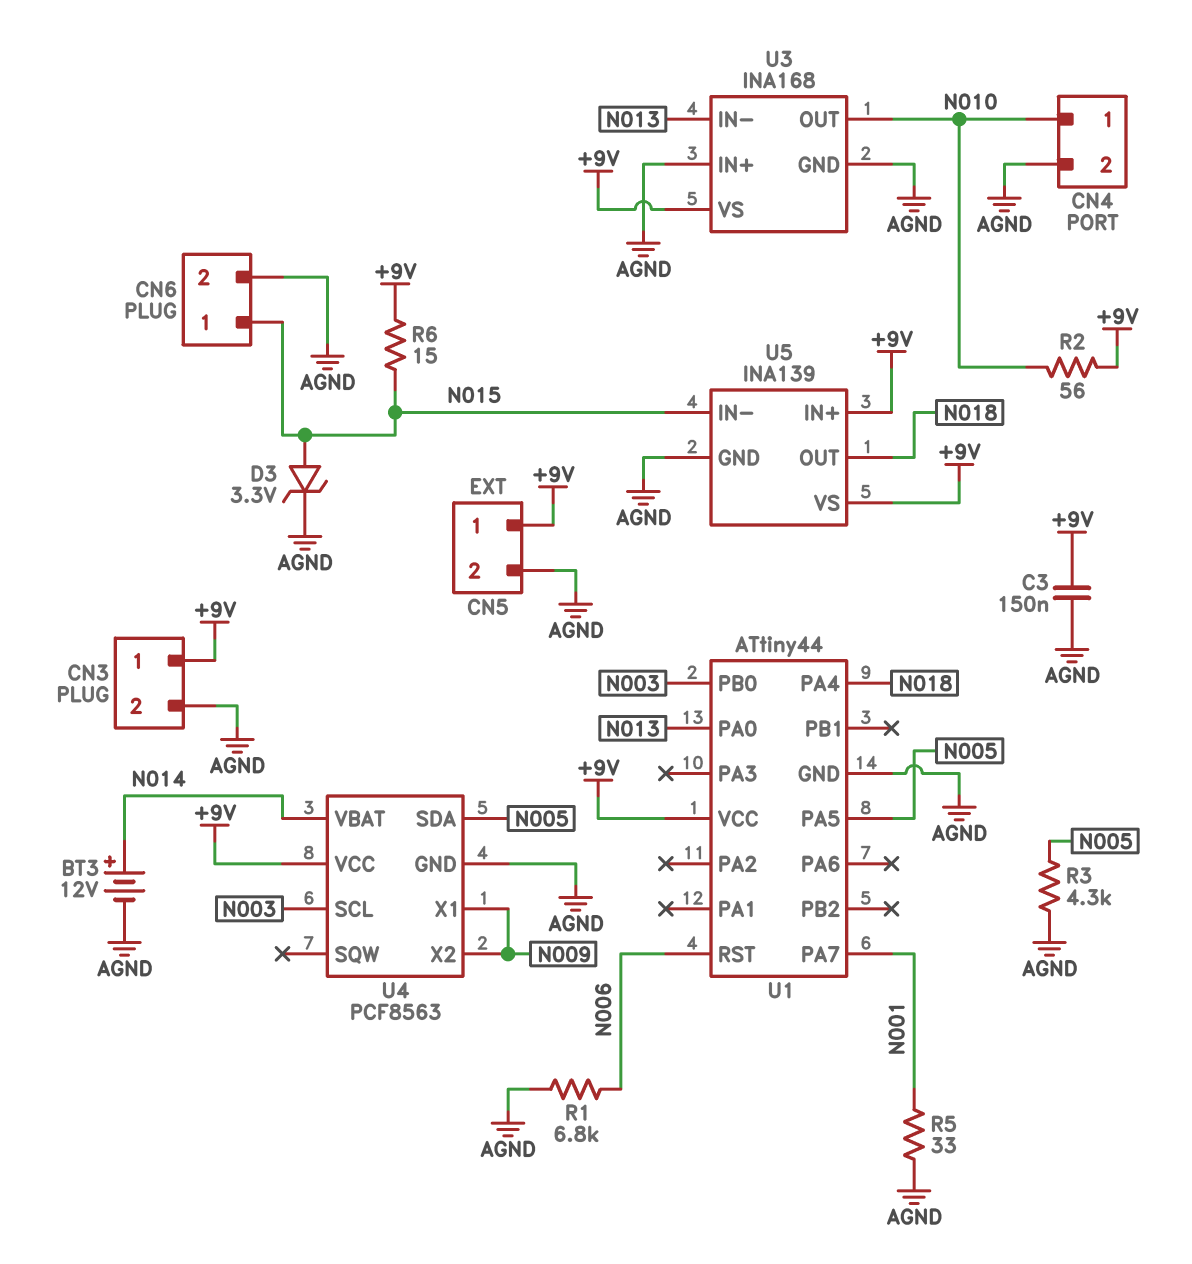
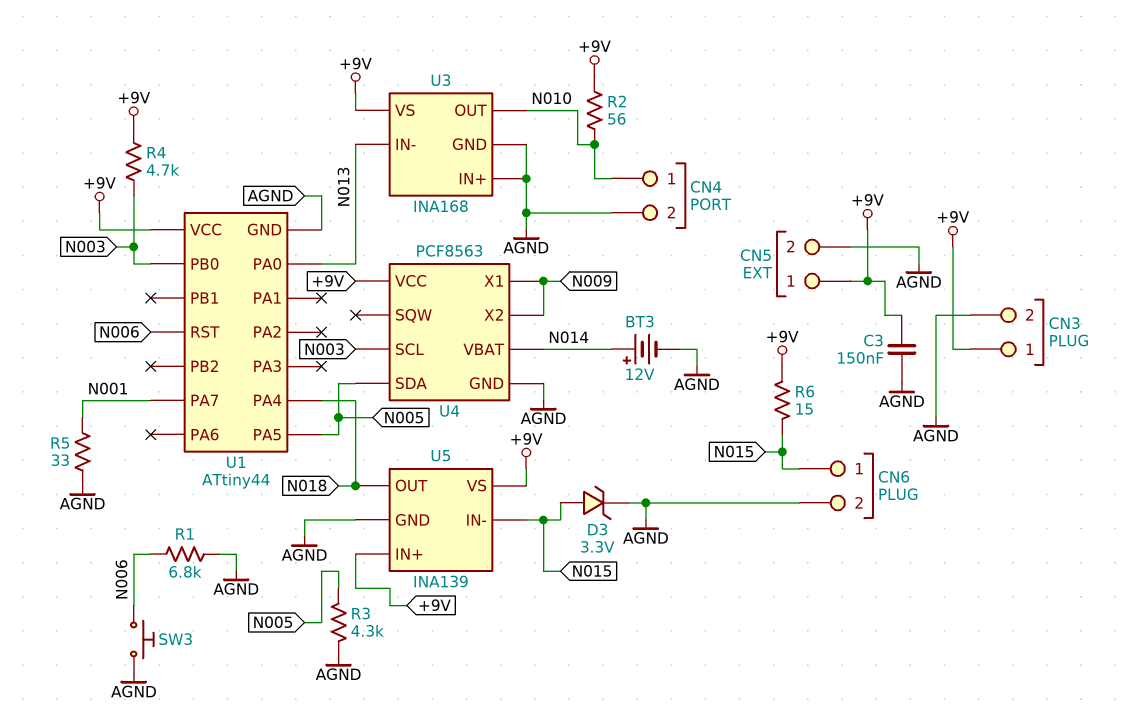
R4: none -> 4.7k (+9V, N003)
SW3: none -> button (AGND, N006)

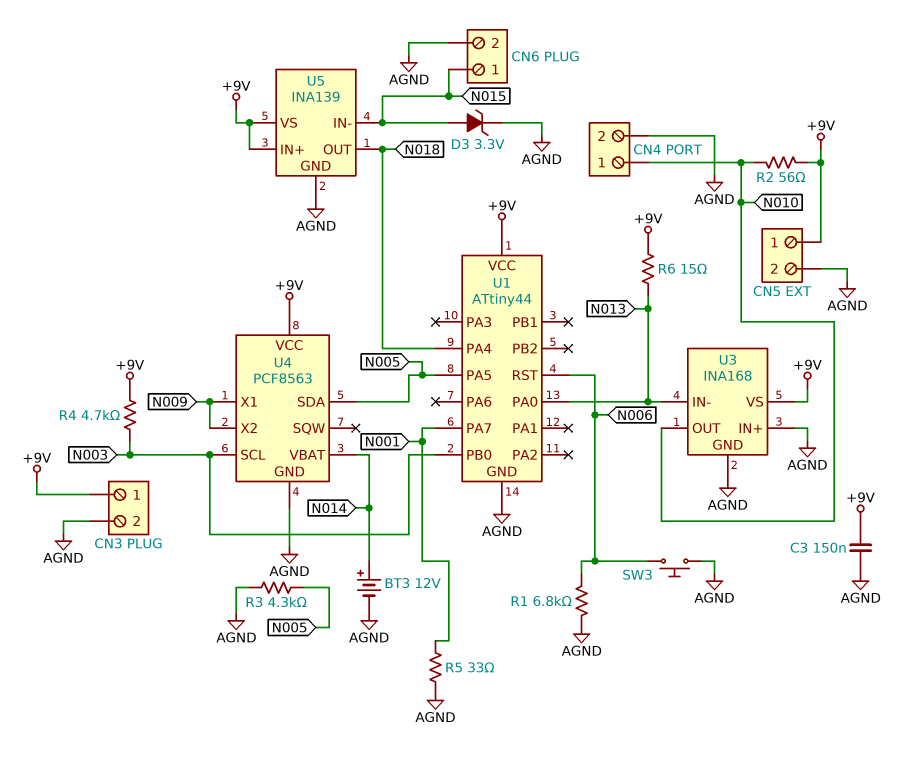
R6: 15 (+9V, N015) -> 15 (+9V, N013)

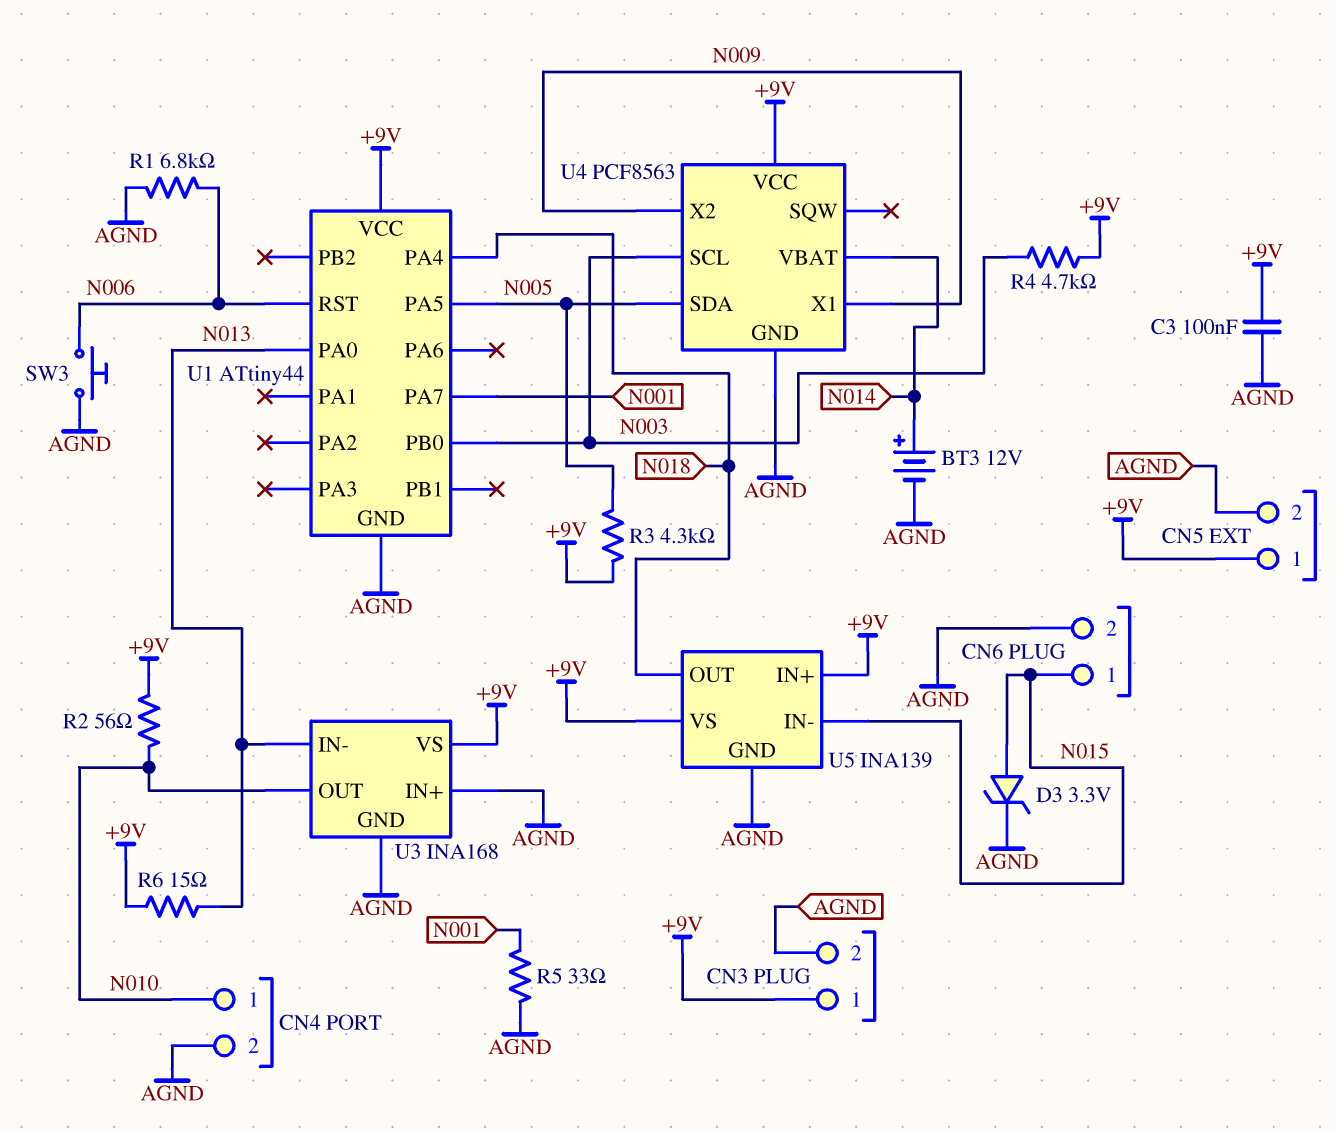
C3: 150nF (+9V, AGND) -> 100nF (+9V, AGND)
R3: 4.3k (AGND, N005) -> 4.3k (+9V, N005)

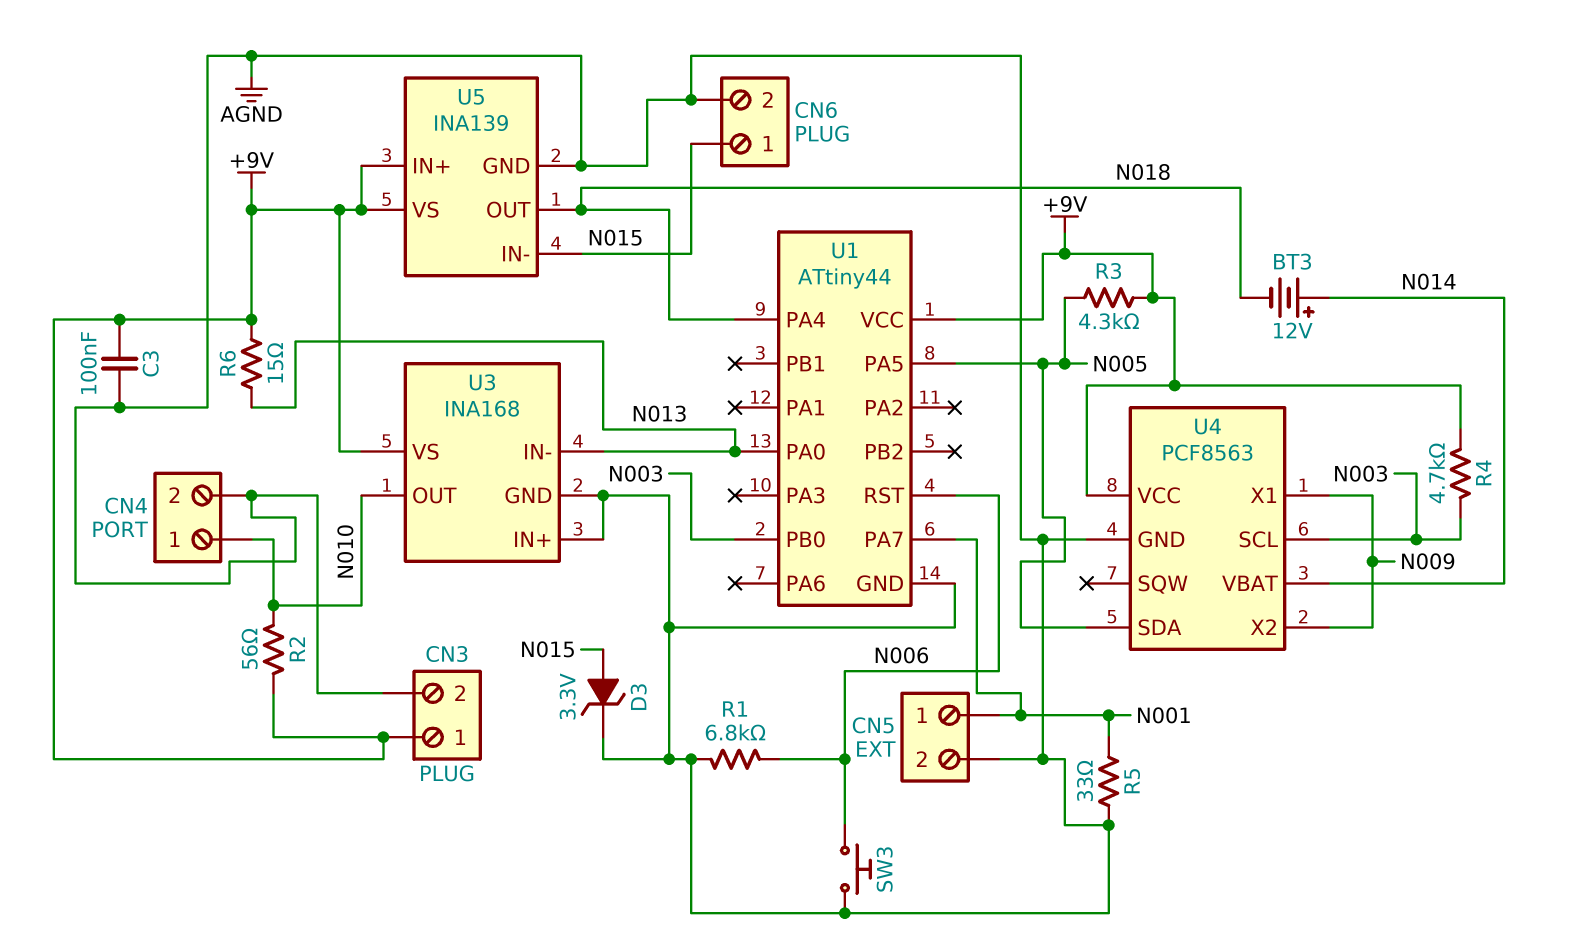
BT3: 12V (plus N014, minus AGND) -> 12V (plus N014, minus N018)
CN5 pin 1: +9V -> N001

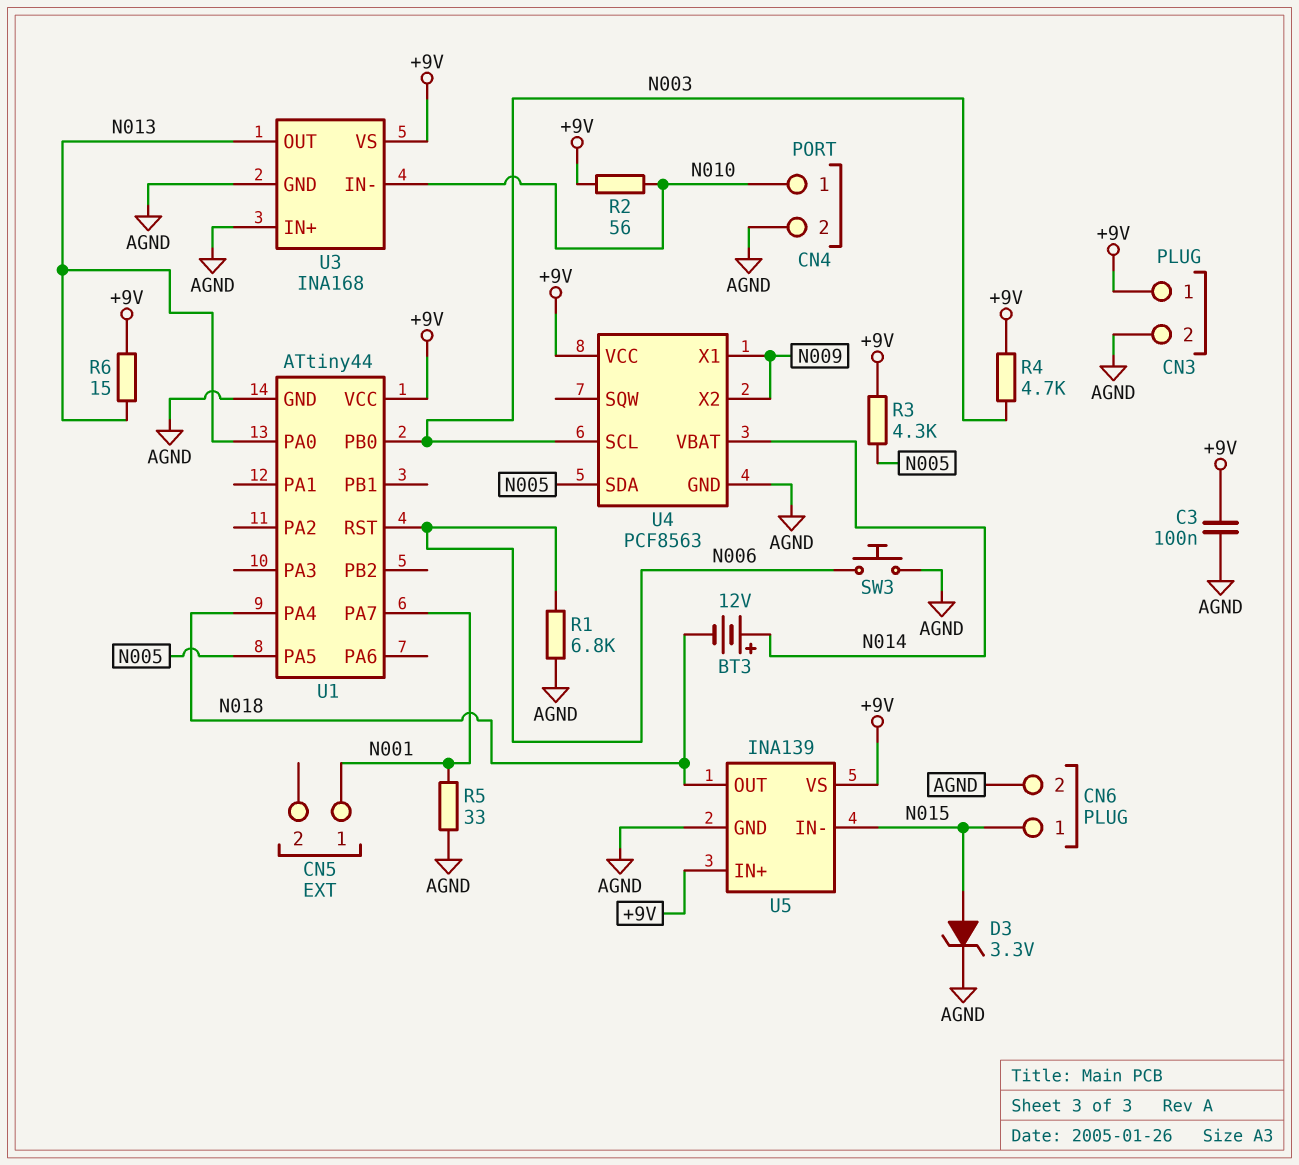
CN5 pin 2: AGND -> none
U3 pin IN-: N013 -> N010
U3 pin OUT: N010 -> N013

